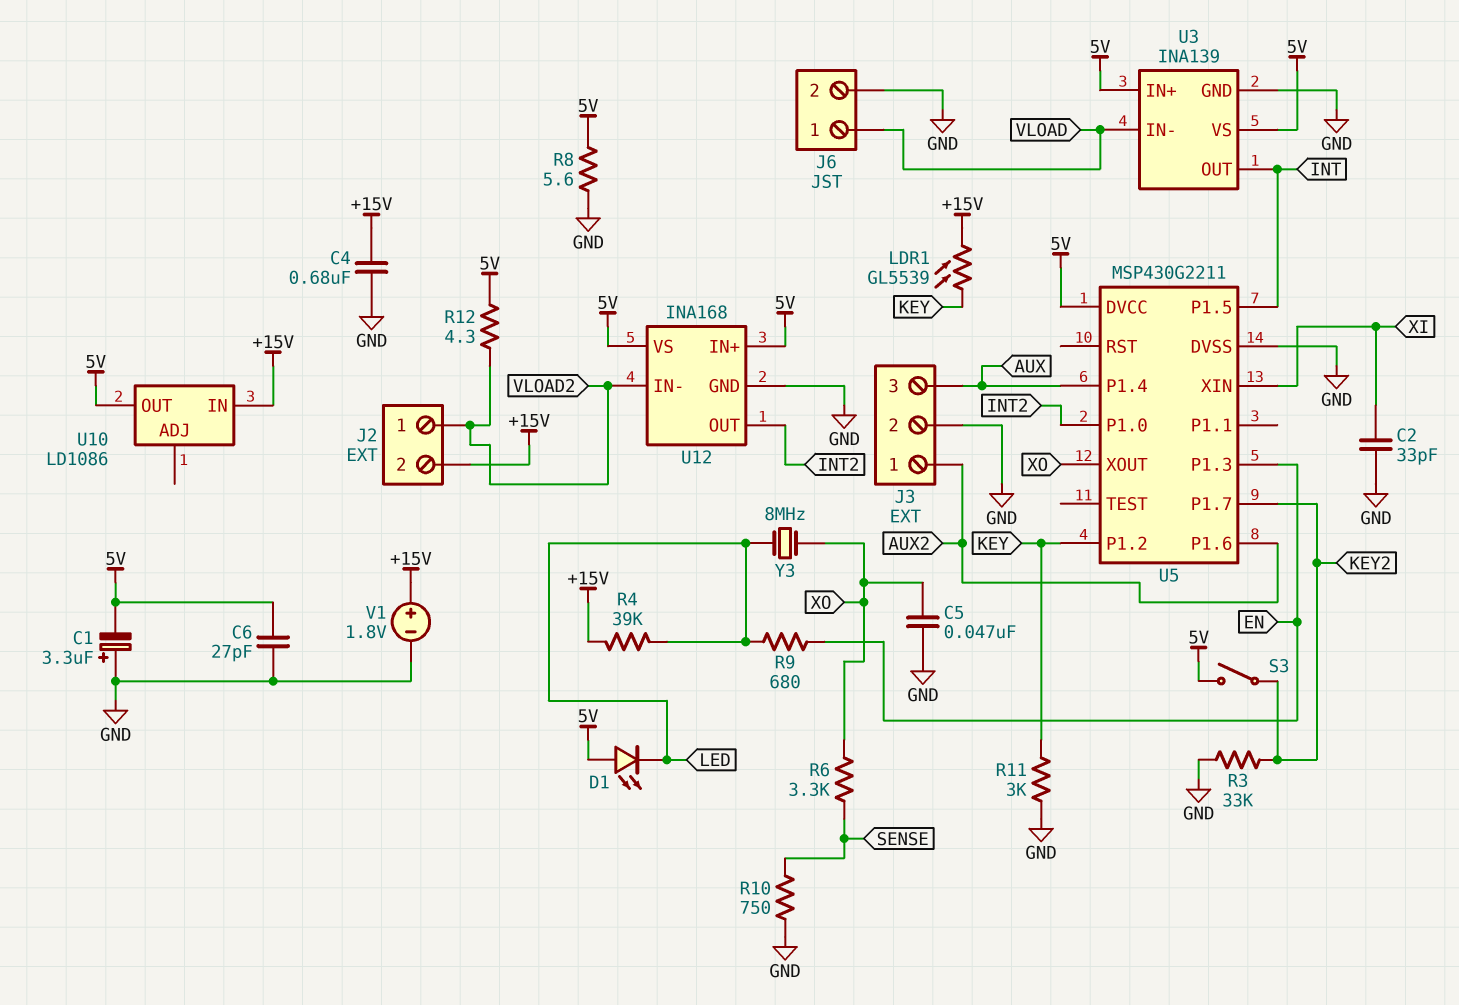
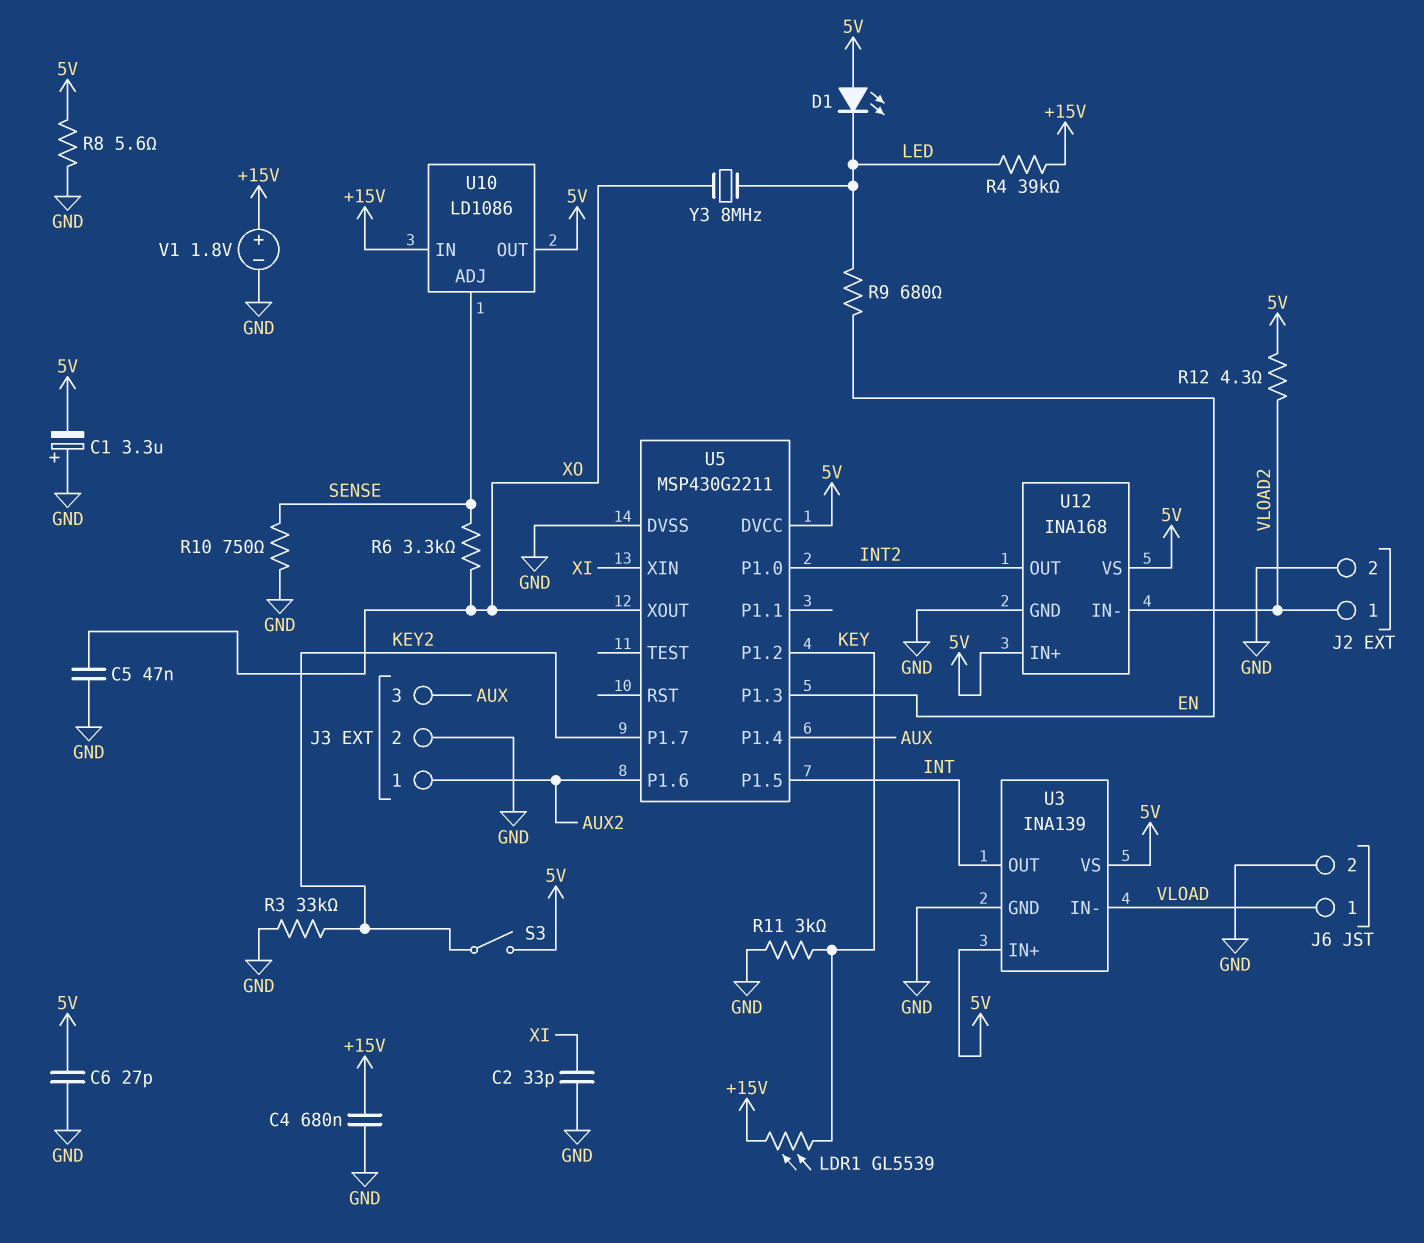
J2 pin 2: +15V -> GND
U10 pin ADJ: none -> SENSE

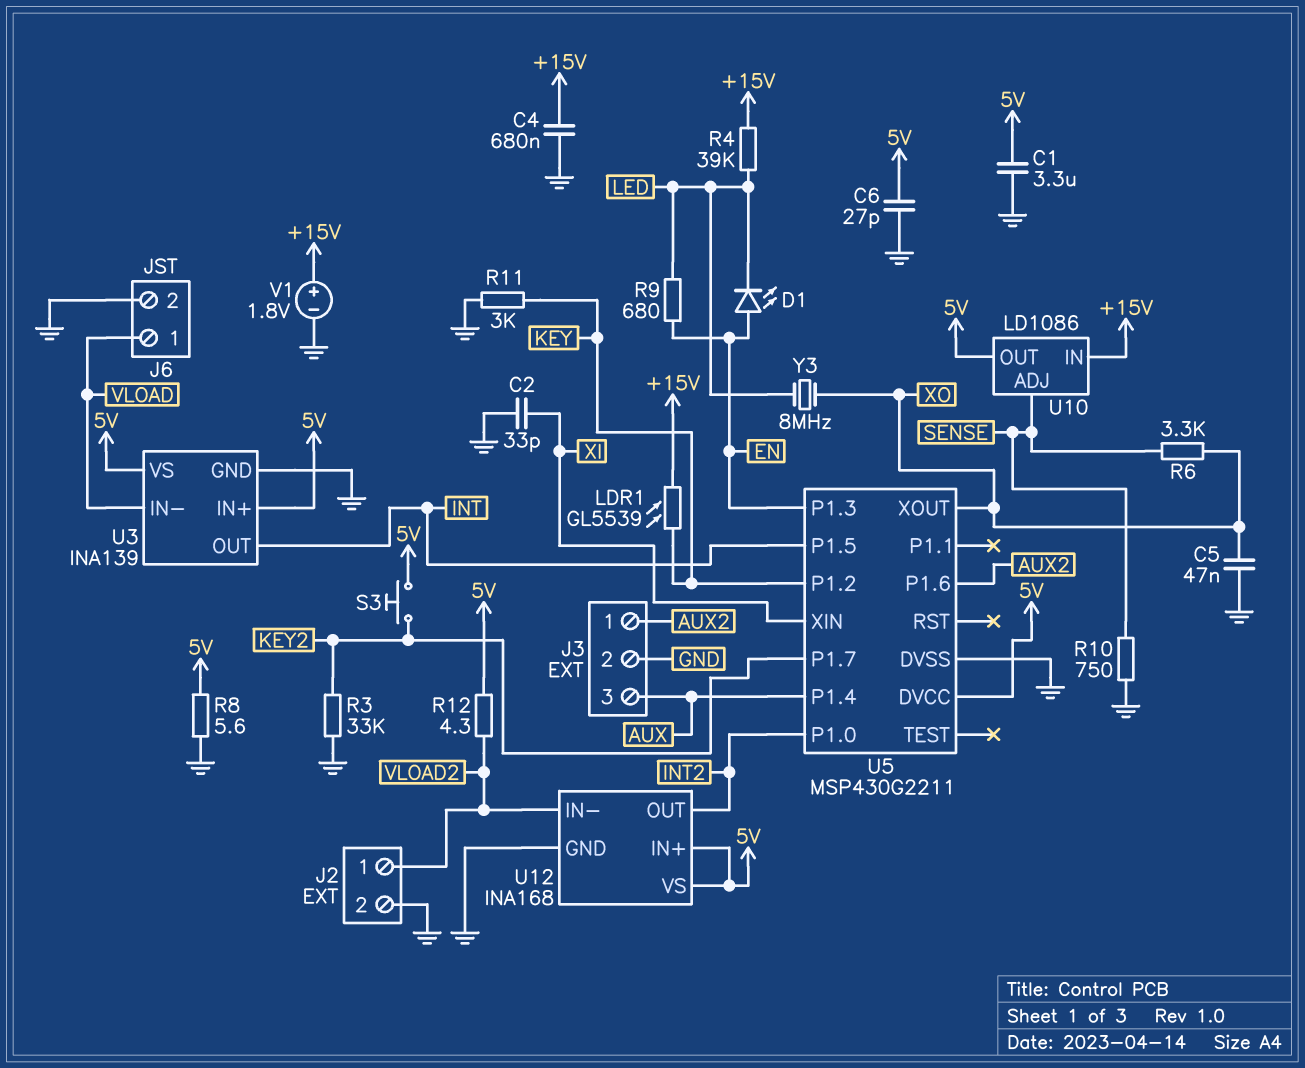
C1: 3.3uF (plus GND, minus 5V) -> 3.3uF (5V, GND)
D1: LED (A 5V, K LED) -> LED (A EN, K LED)
S3: switch (5V, KEY2) -> button (5V, KEY2)

